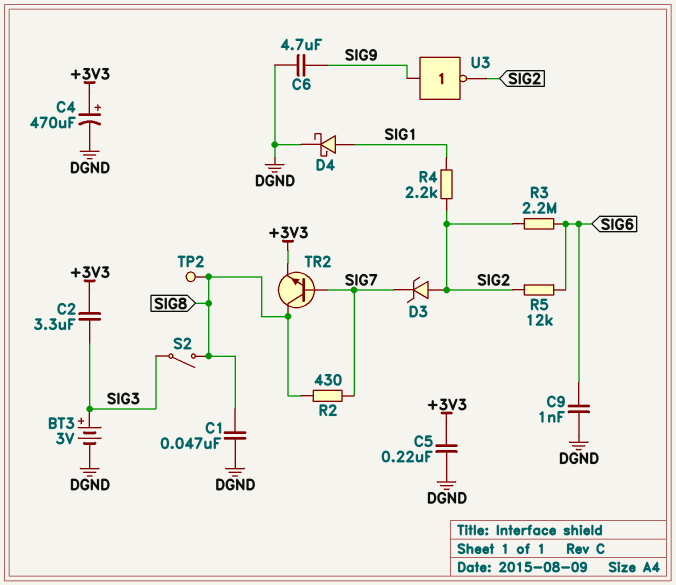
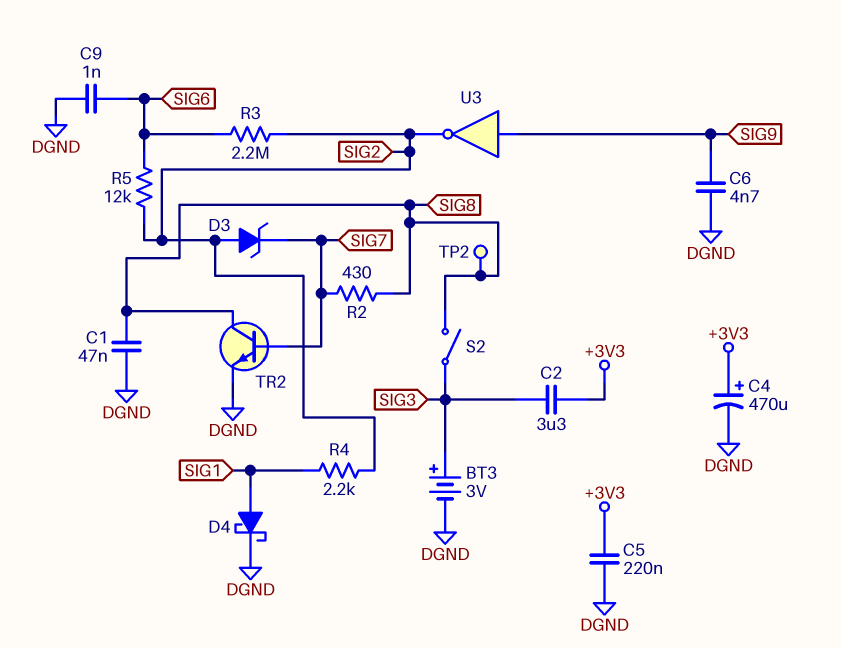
C6: 4.7uF (DGND, SIG9) -> 4.7nF (DGND, SIG9)
TR2: NPN (B SIG7, C SIG8, E +3V3) -> NPN (B SIG7, C SIG8, E DGND)

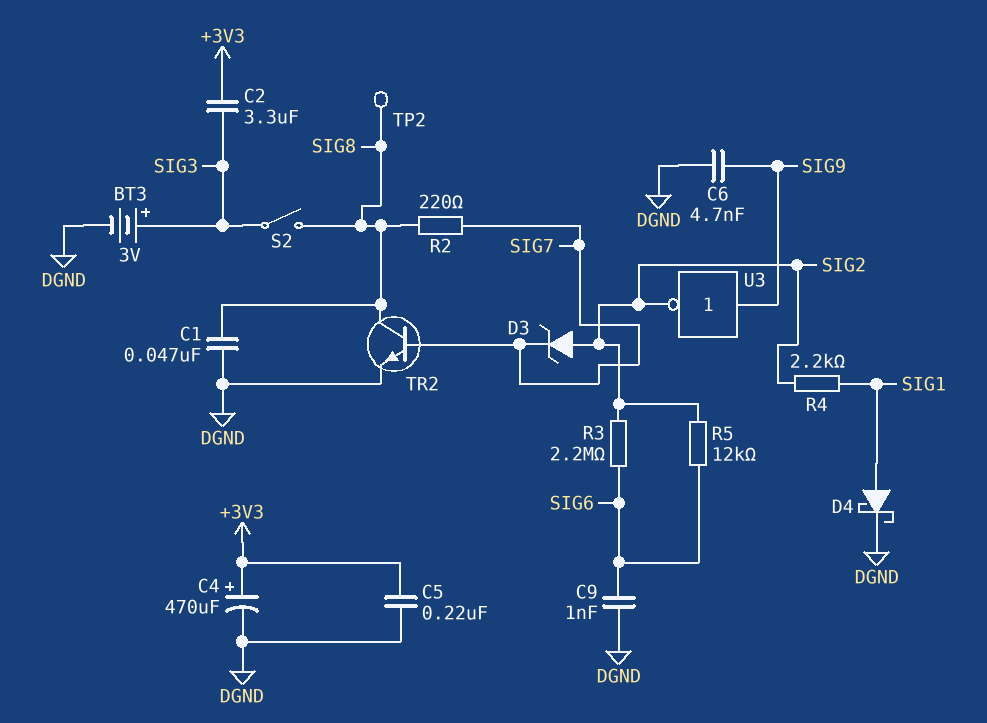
R2: 430 (SIG7, SIG8) -> 220 (SIG7, SIG8)

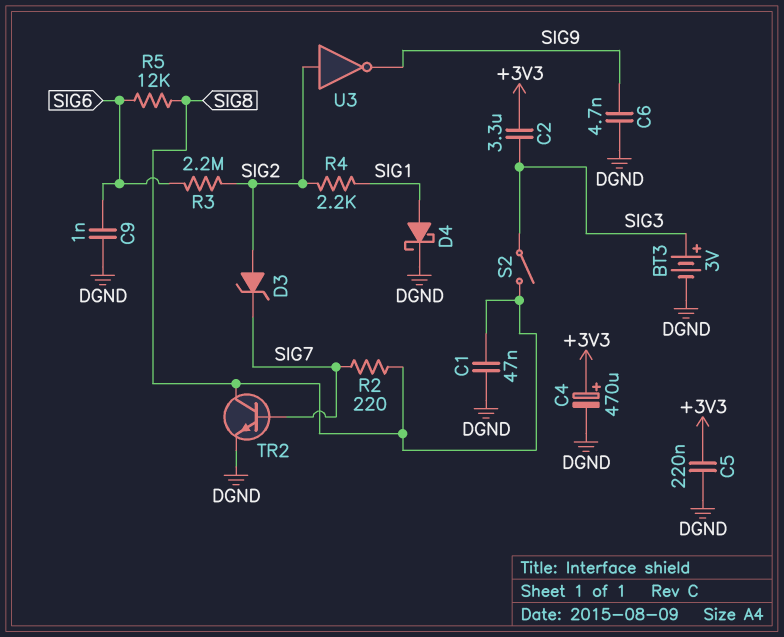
R5: 12k (SIG2, SIG6) -> 12k (SIG6, SIG8)
TP2: test point (SIG8) -> none
U3: NOT (in SIG9, out SIG2) -> NOT (in SIG2, out SIG9)

